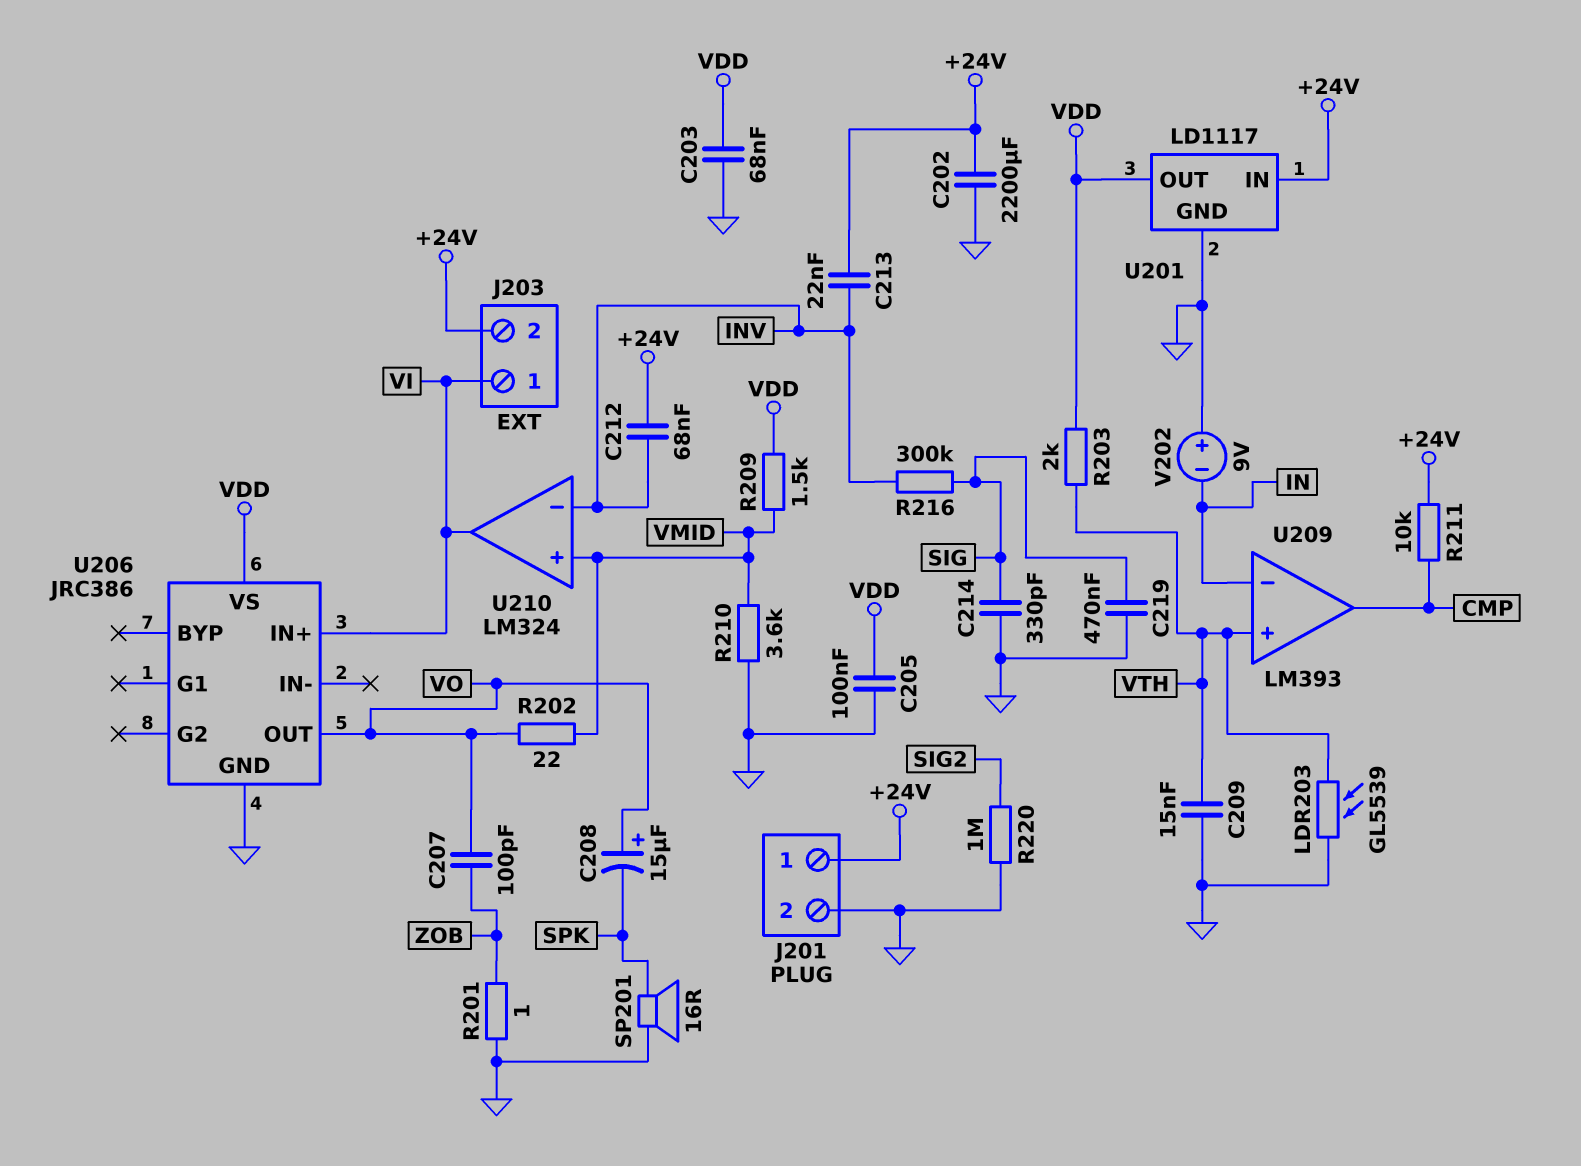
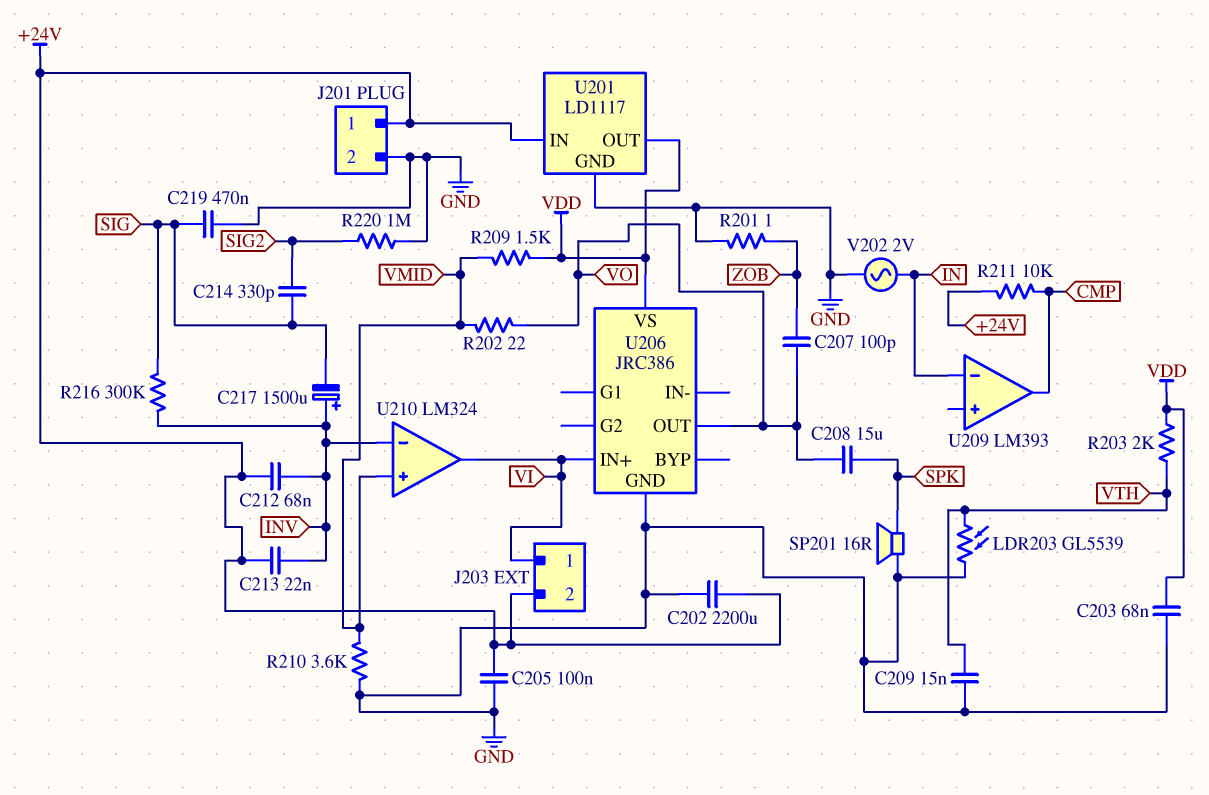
C205: 100nF (GND, VDD) -> 100nF (+24V, GND)
C208: 15uF (plus VO, minus SPK) -> 15uF (SPK, VO)
C214: 330pF (GND, SIG) -> 330pF (SIG, SIG2)
C217: none -> 1500uF (plus INV, minus SIG)
U209 pin in+: VTH -> none
V202: 9V (plus GND, minus IN) -> AC 2V (GND, IN)

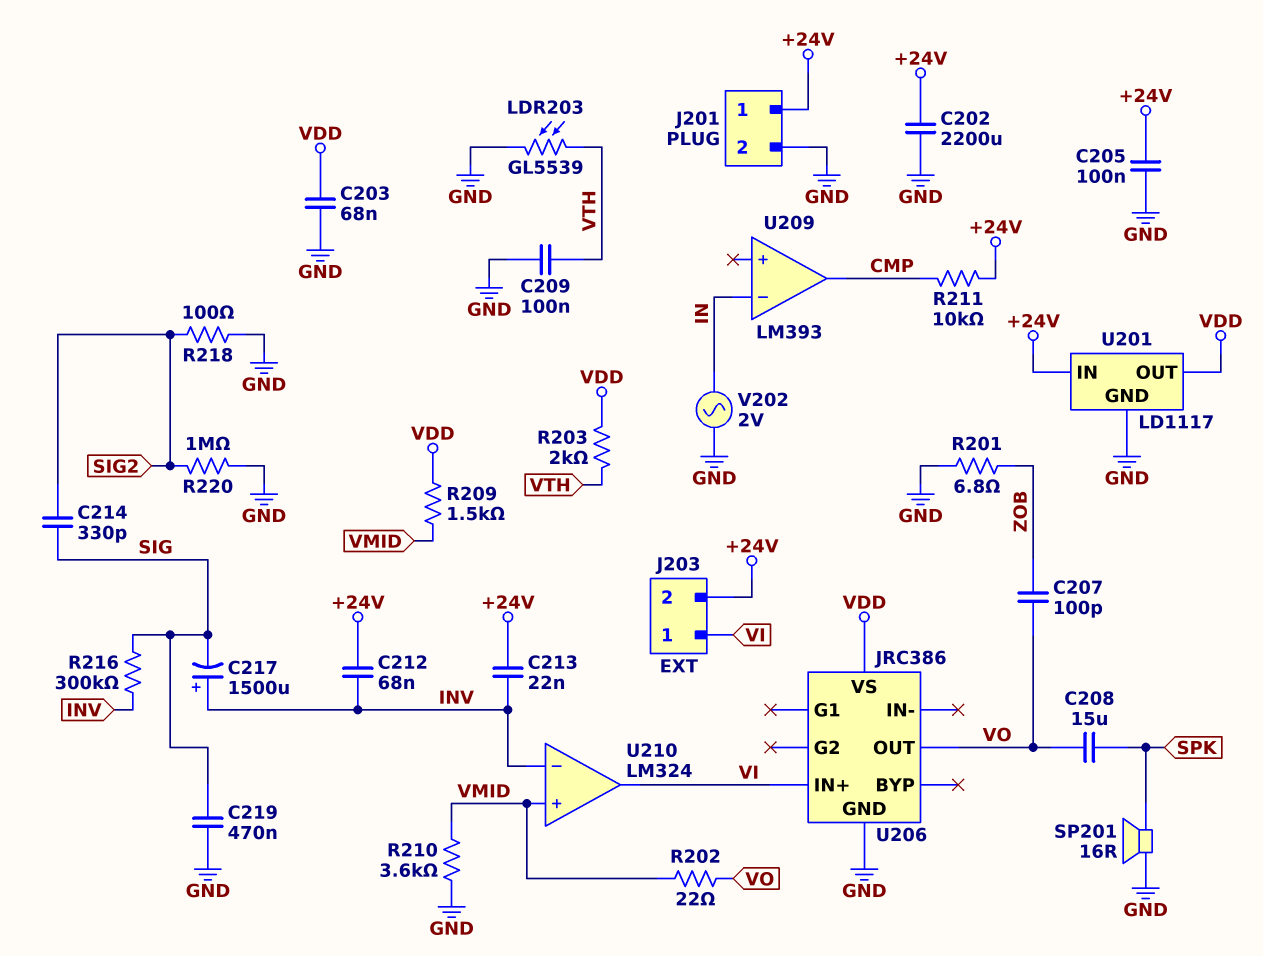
C209: 15nF (GND, VTH) -> 100nF (GND, VTH)
R201: 1 (GND, ZOB) -> 6.8 (GND, ZOB)
R218: none -> 100 (GND, SIG2)

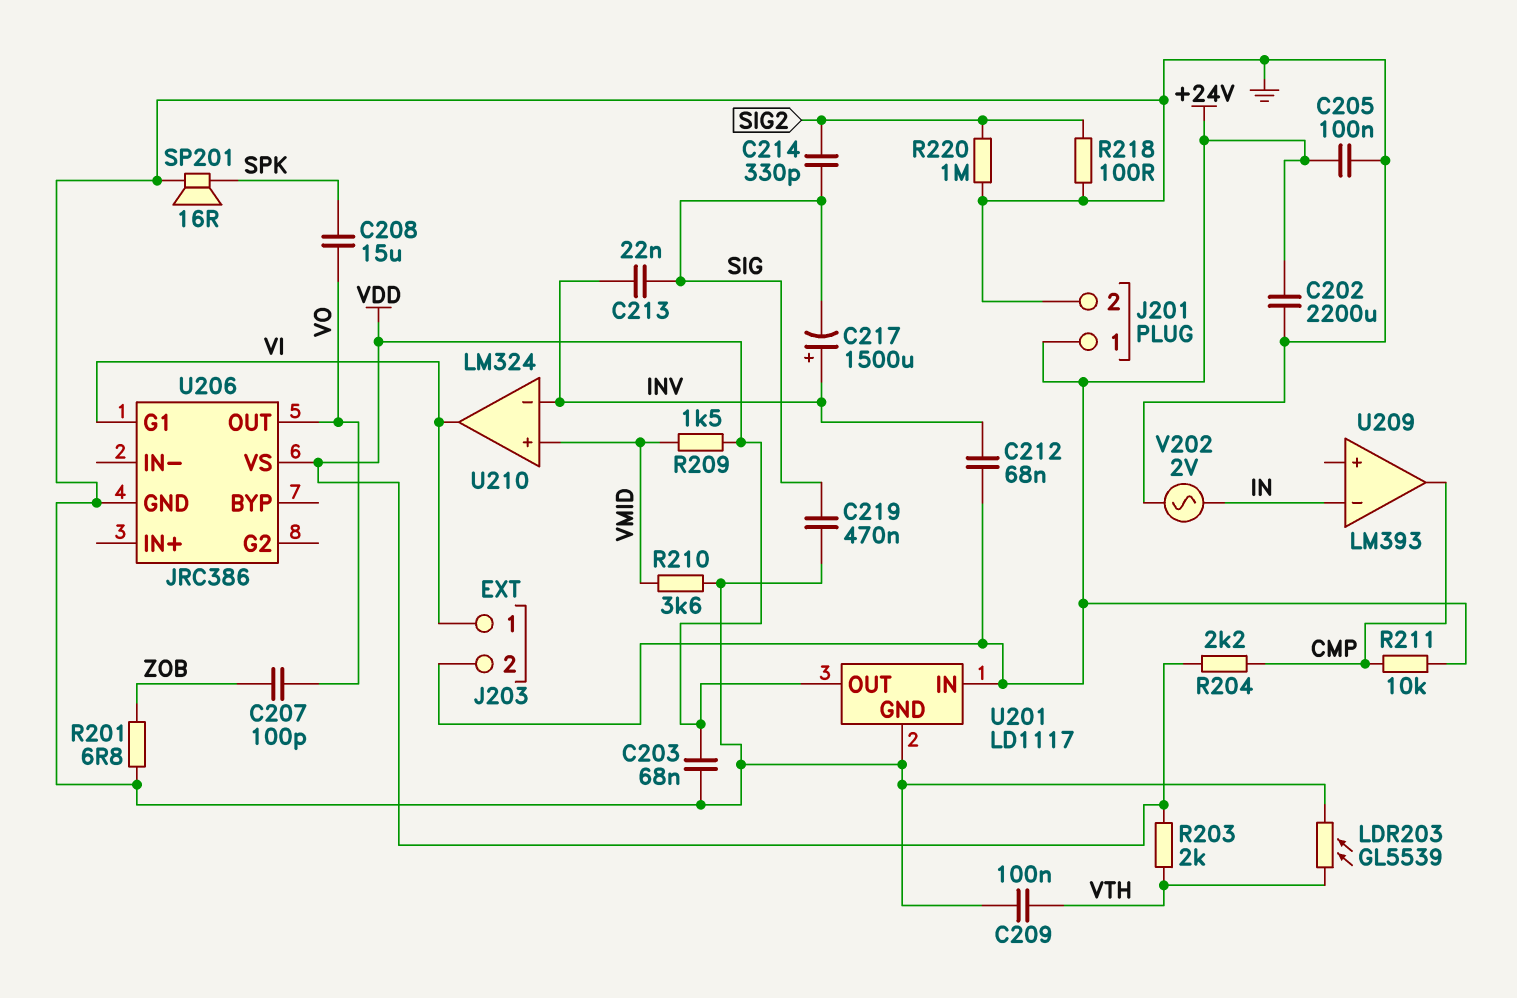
C213: 22nF (+24V, INV) -> 22nF (INV, SIG)
R202: 22 (VMID, VO) -> none
R204: none -> 2.2k (CMP, VDD)
R216: 300k (INV, SIG) -> none
U206 pin G1: none -> VI
U206 pin IN+: VI -> none

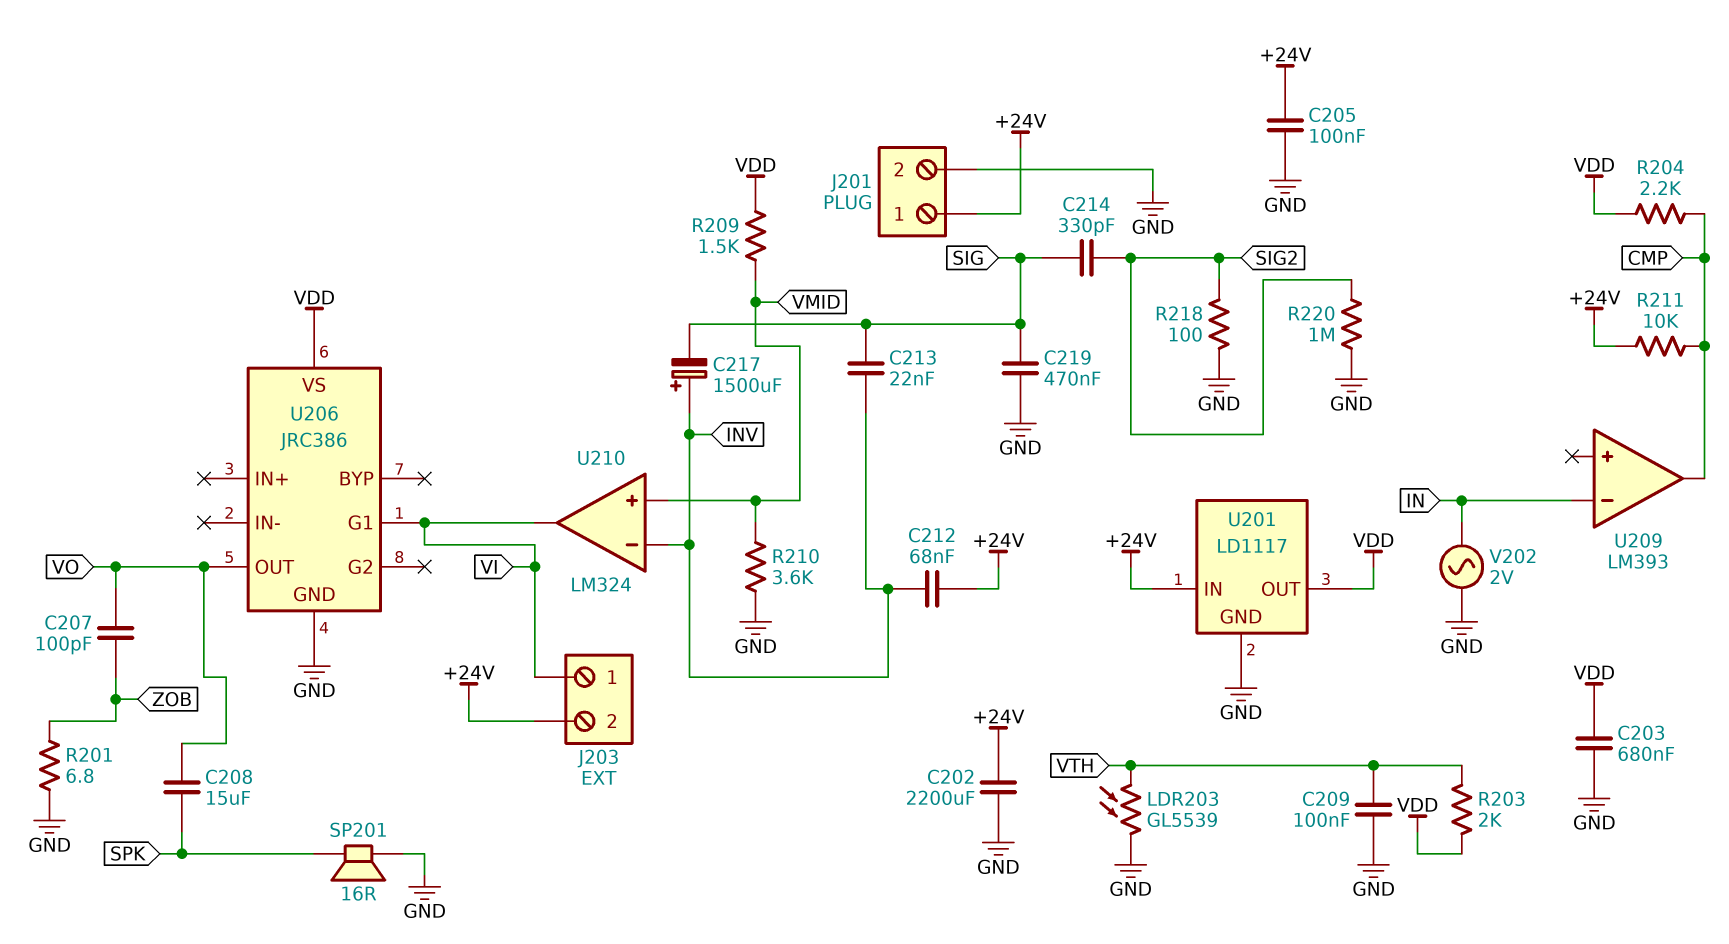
C203: 68nF (GND, VDD) -> 680nF (GND, VDD)

